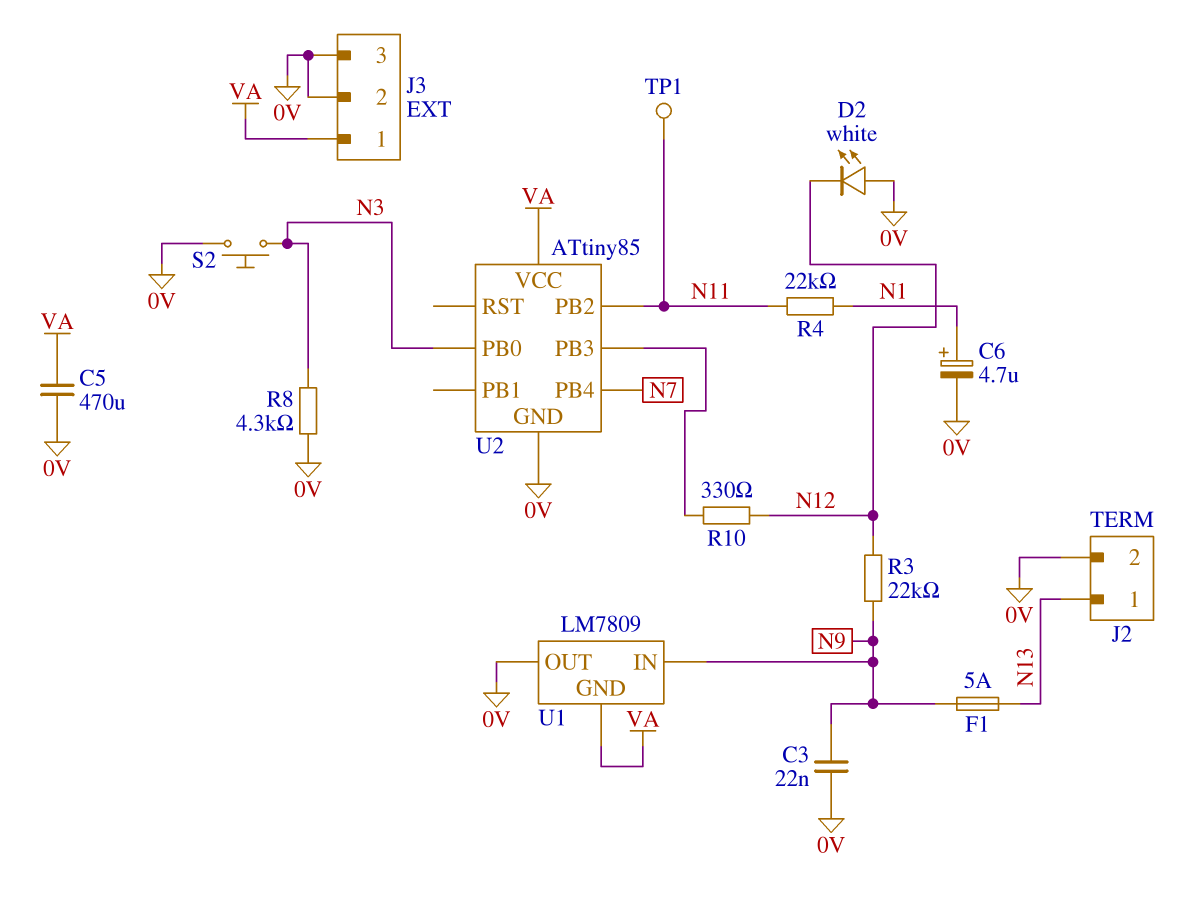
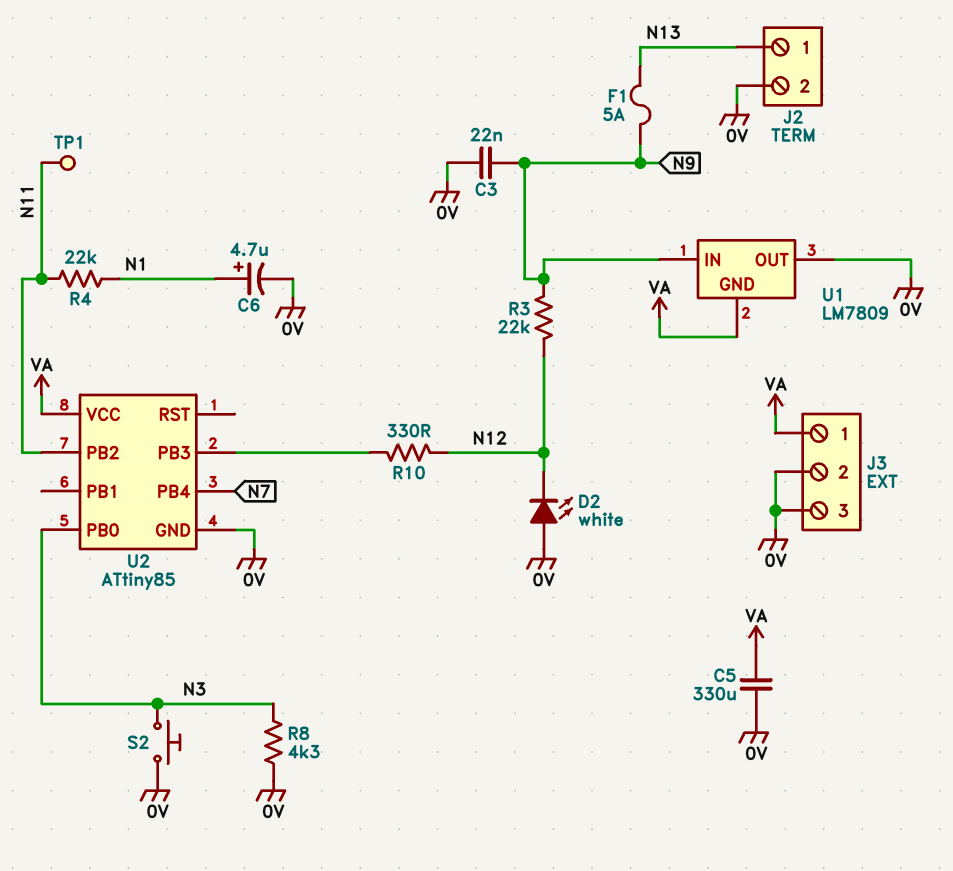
C5: 470uF (0V, VA) -> 330uF (0V, VA)

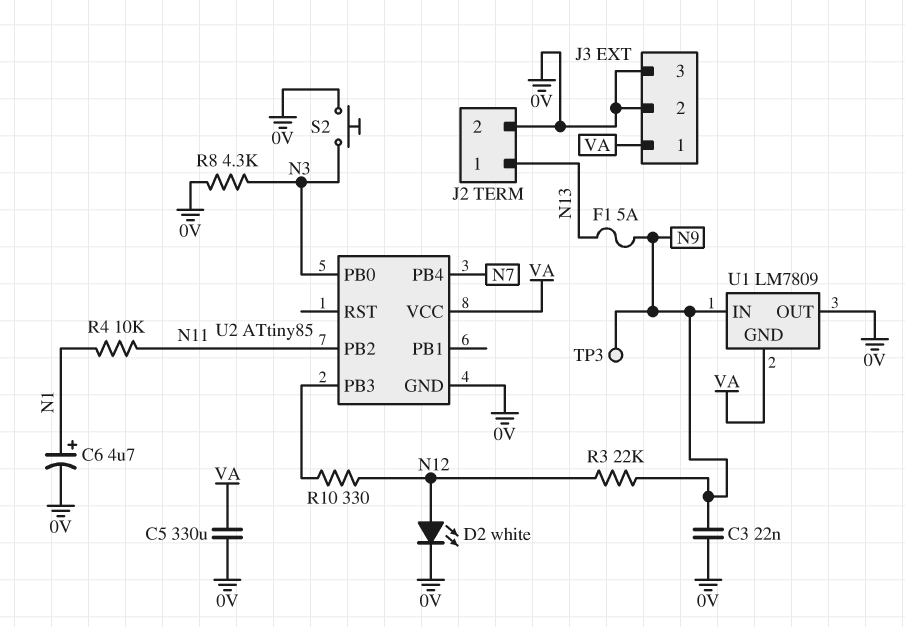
D2: LED white (A 0V, K N12) -> LED white (A N12, K 0V)
R4: 22k (N1, N11) -> 10k (N1, N11)
TP1: test point (N11) -> none
TP3: none -> test point (N9)

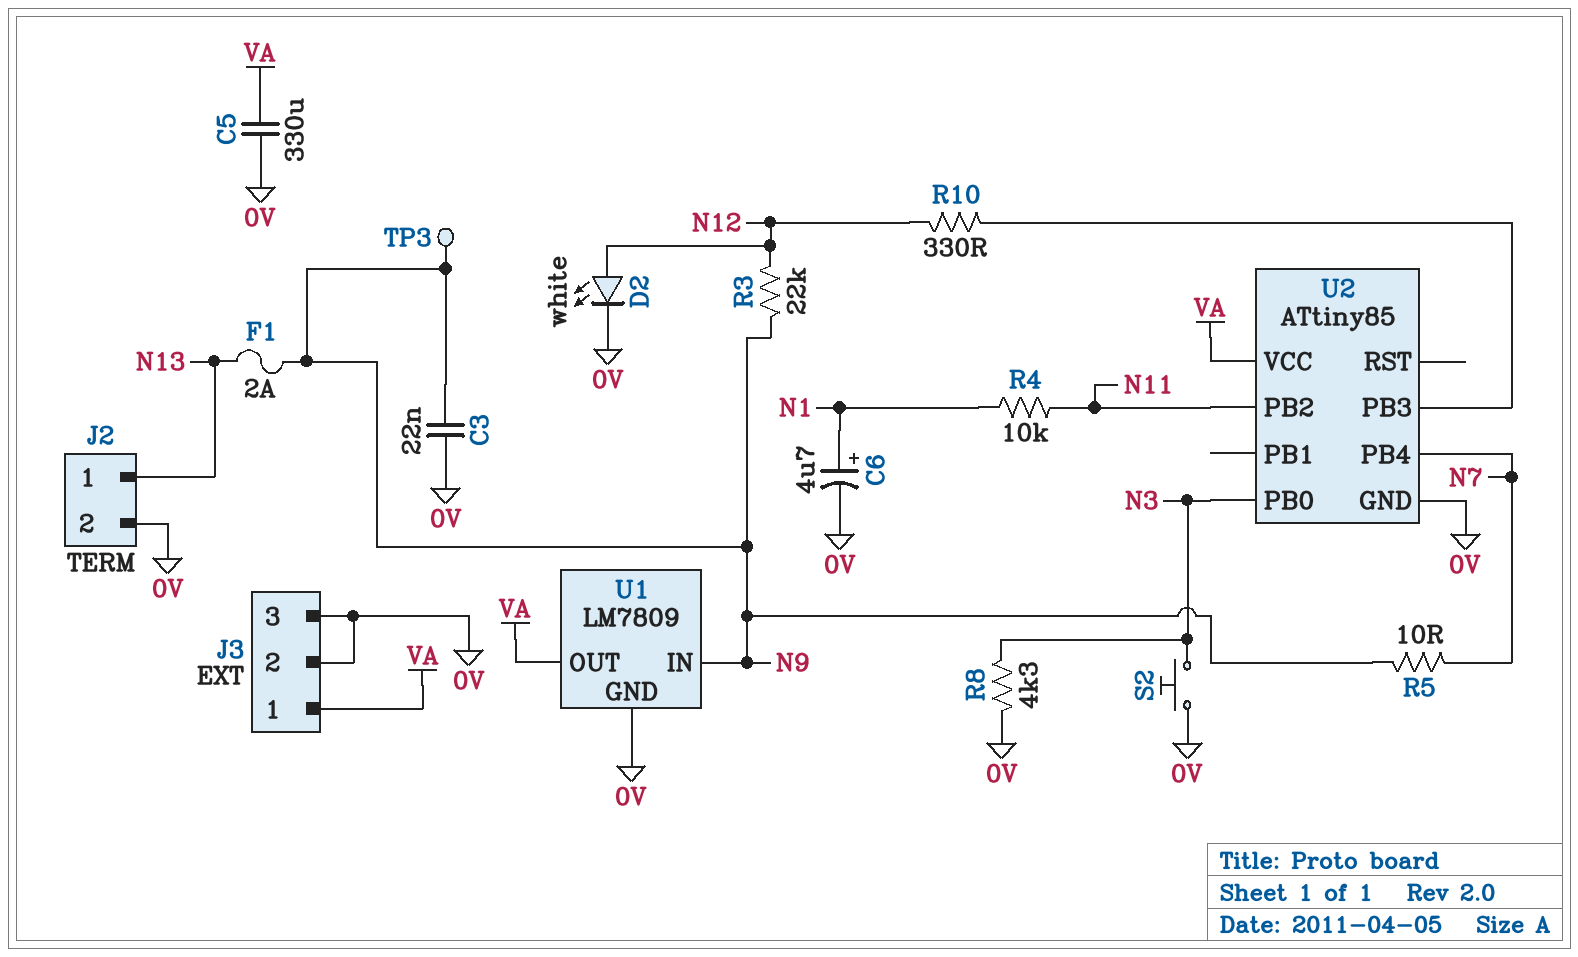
F1: 5A (N9, N13) -> 2A (N9, N13)
R5: none -> 10 (N7, N9)
U1 pin GND: VA -> 0V
U1 pin OUT: 0V -> VA

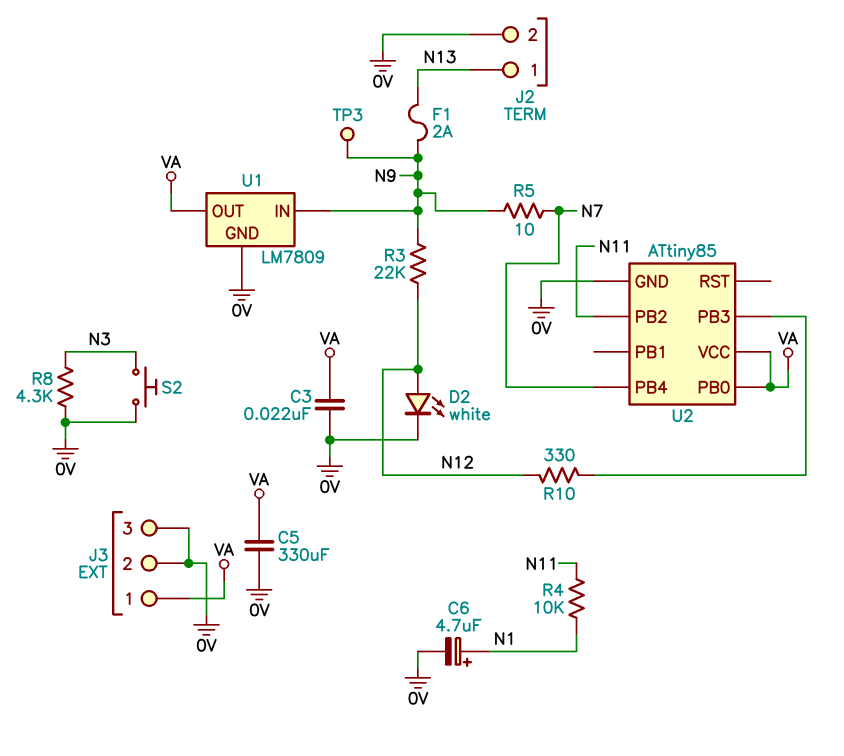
C3: 22nF (0V, N9) -> 22nF (0V, VA)
U2 pin PB0: N3 -> VA

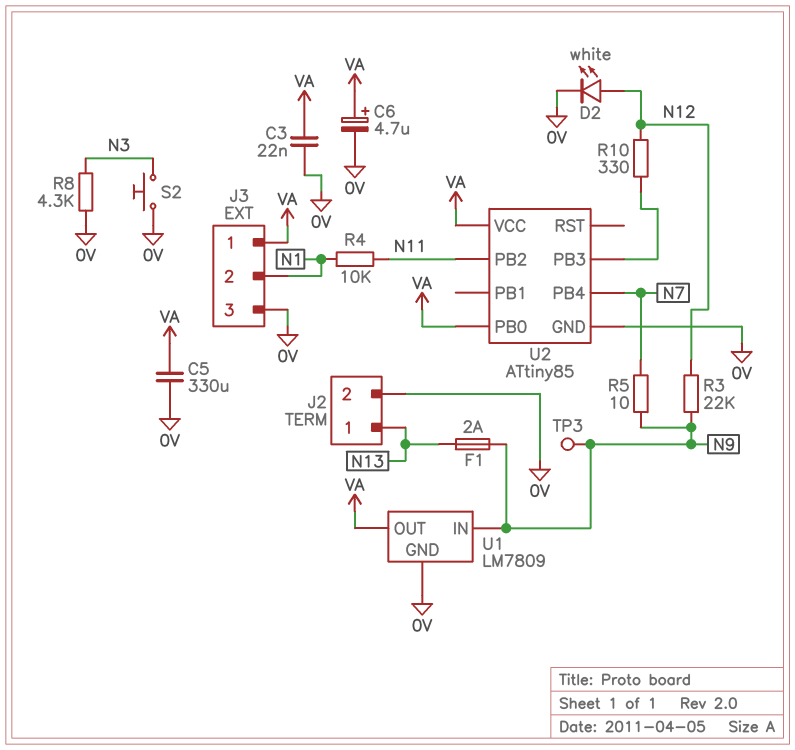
C6: 4.7uF (plus N1, minus 0V) -> 4.7uF (plus VA, minus 0V)
J3 pin 2: 0V -> N1

